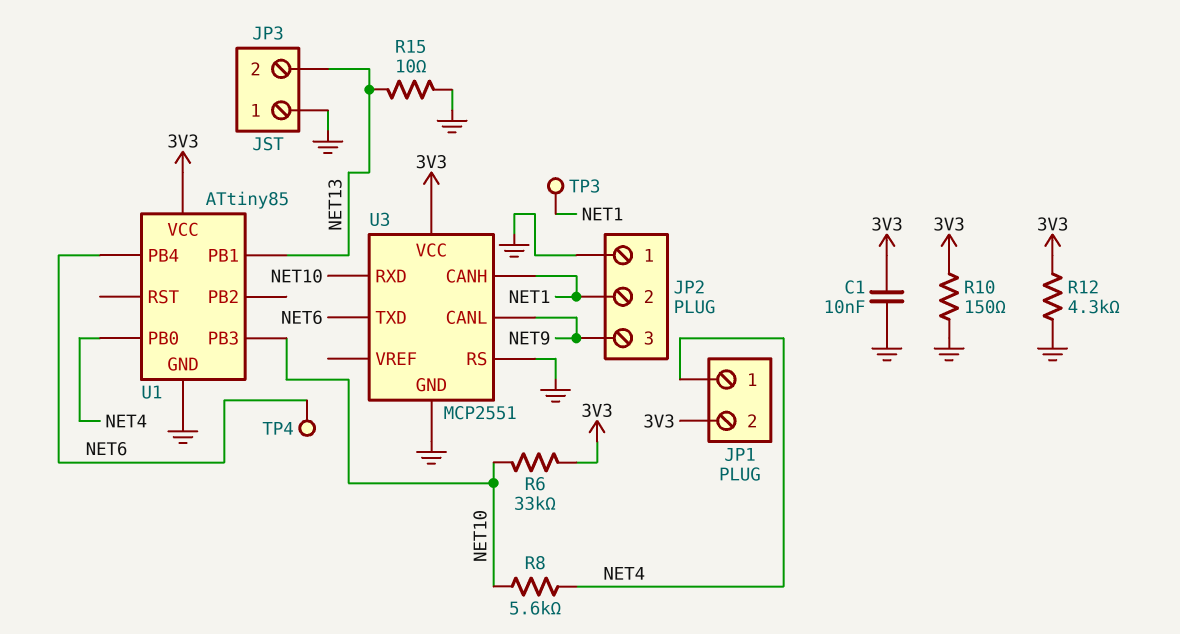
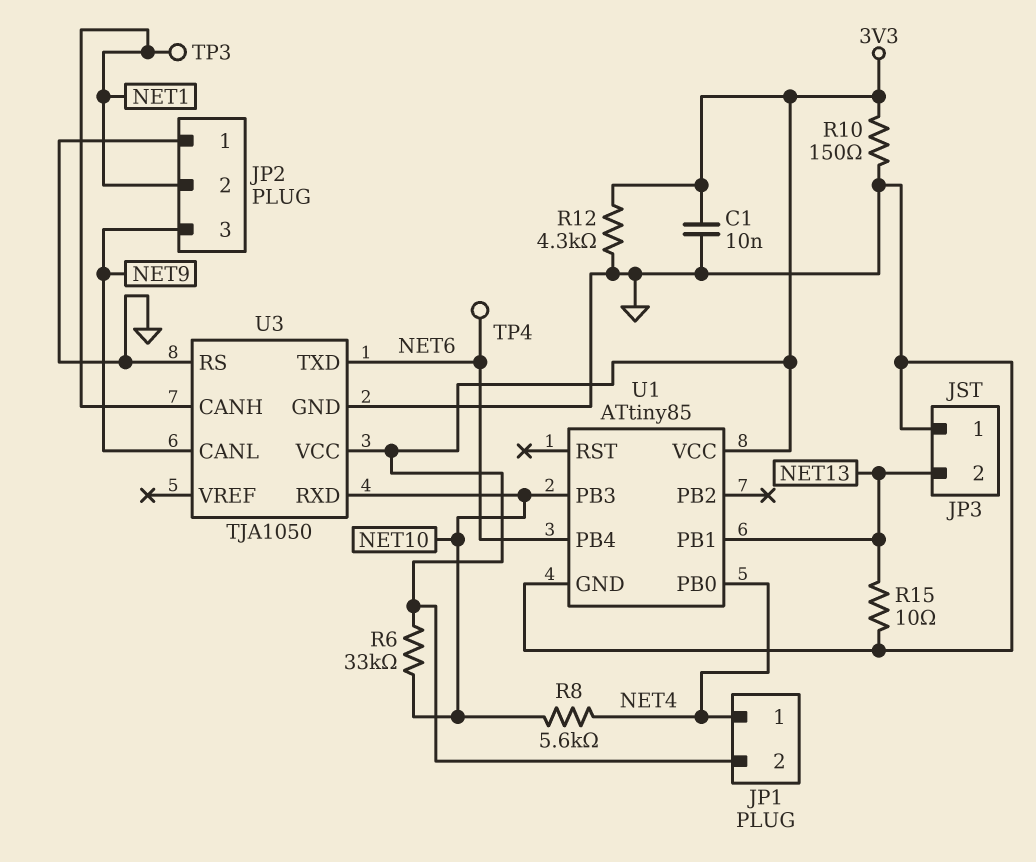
U3: MCP2551 -> TJA1050

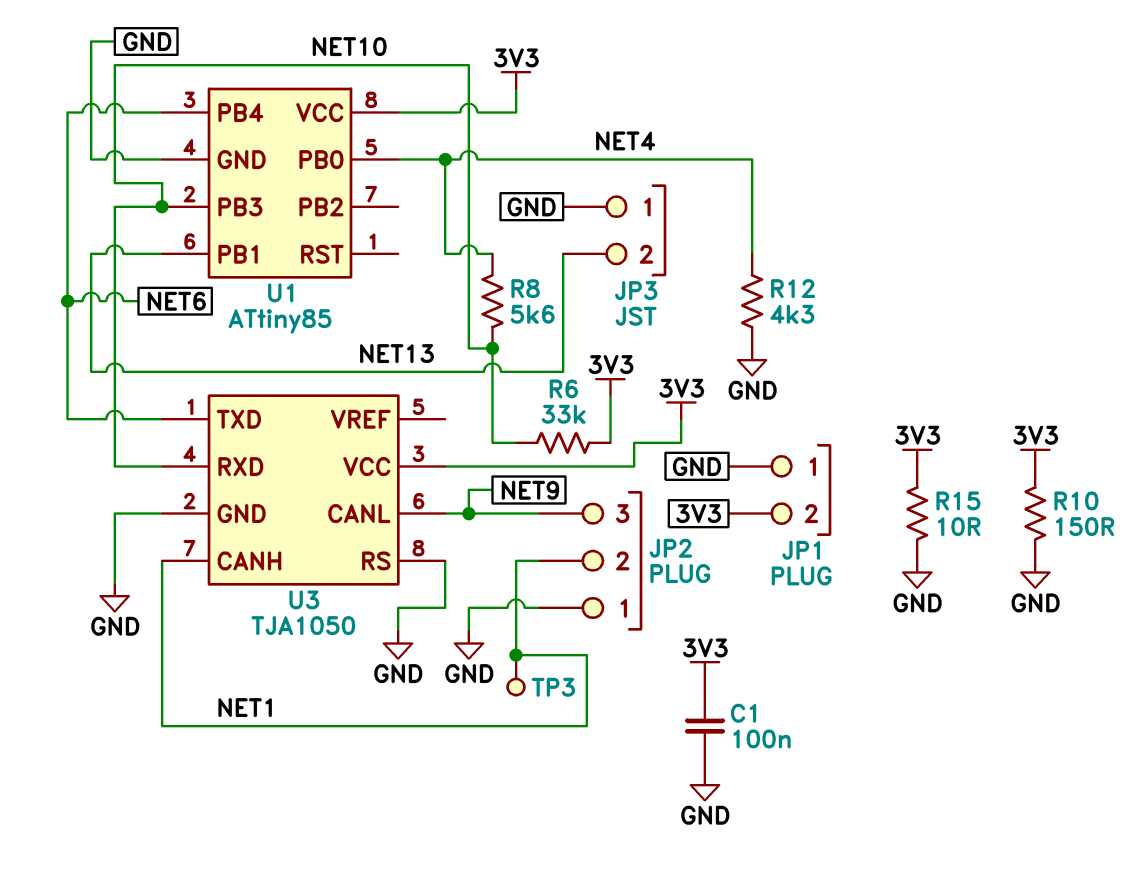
C1: 10nF (3V3, GND) -> 100nF (3V3, GND)
JP1 pin 1: NET4 -> GND
R12: 4.3k (3V3, GND) -> 4.3k (GND, NET4)
R15: 10 (GND, NET13) -> 10 (3V3, GND)
TP4: test point (NET6) -> none

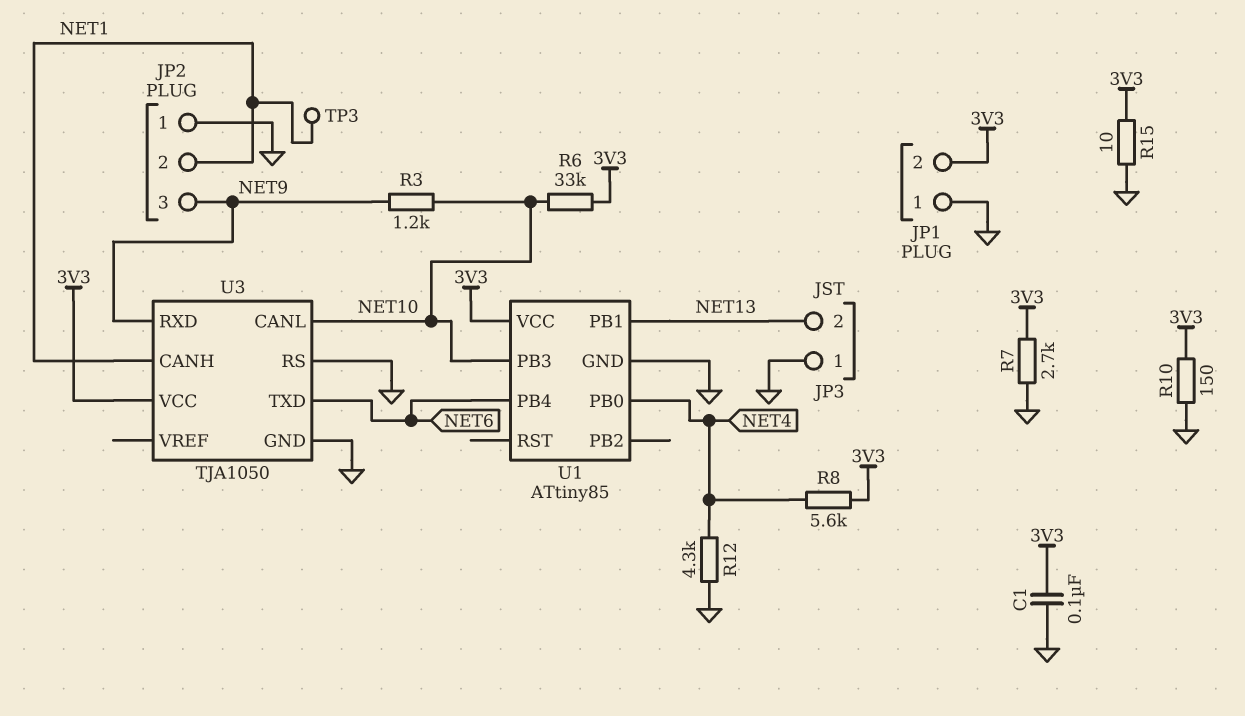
R3: none -> 1.2k (NET9, NET10)
R7: none -> 2.7k (3V3, GND)
R8: 5.6k (NET4, NET10) -> 5.6k (3V3, NET4)
U3 pin CANL: NET9 -> NET10
U3 pin RXD: NET10 -> NET9

